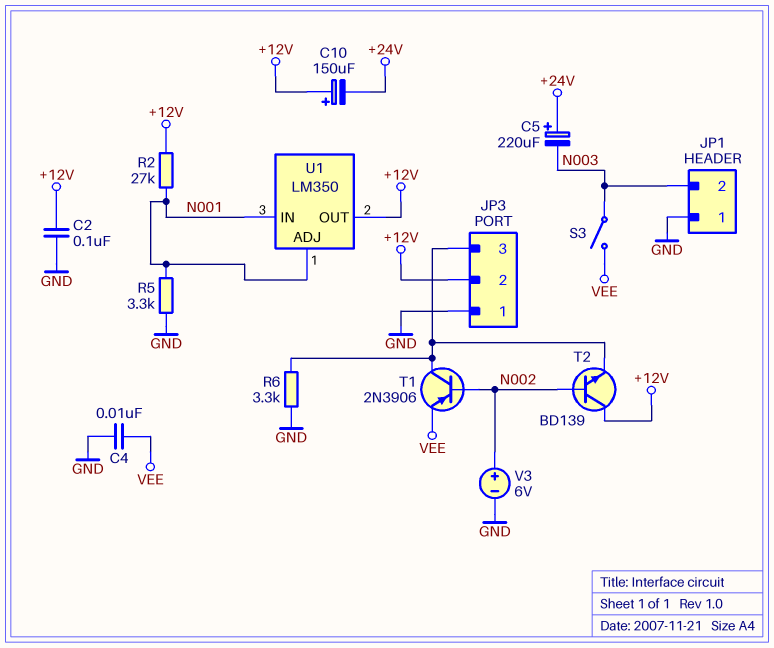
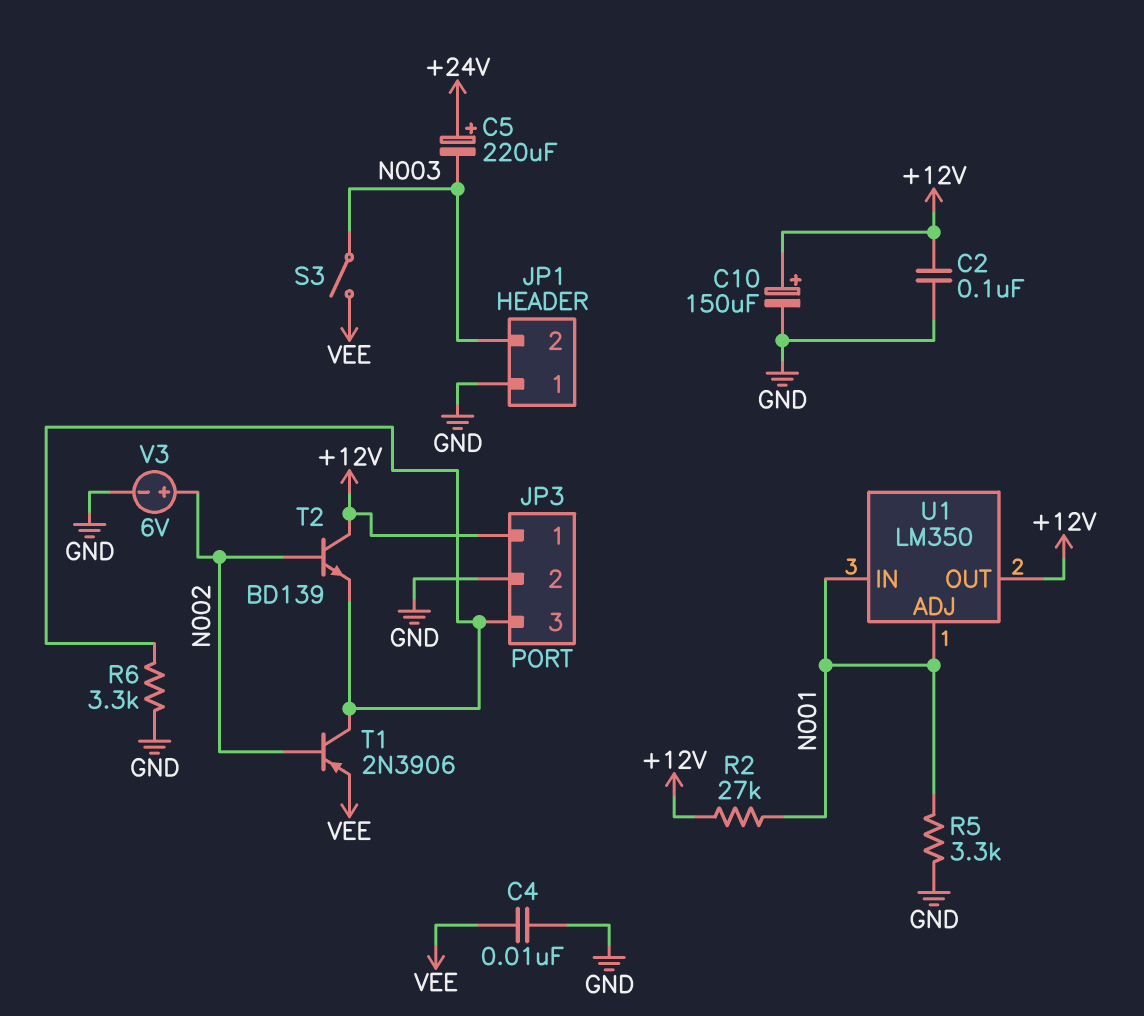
C10: 150uF (plus +12V, minus +24V) -> 150uF (plus +12V, minus GND)
JP3 pin 1: GND -> +12V
JP3 pin 2: +12V -> GND

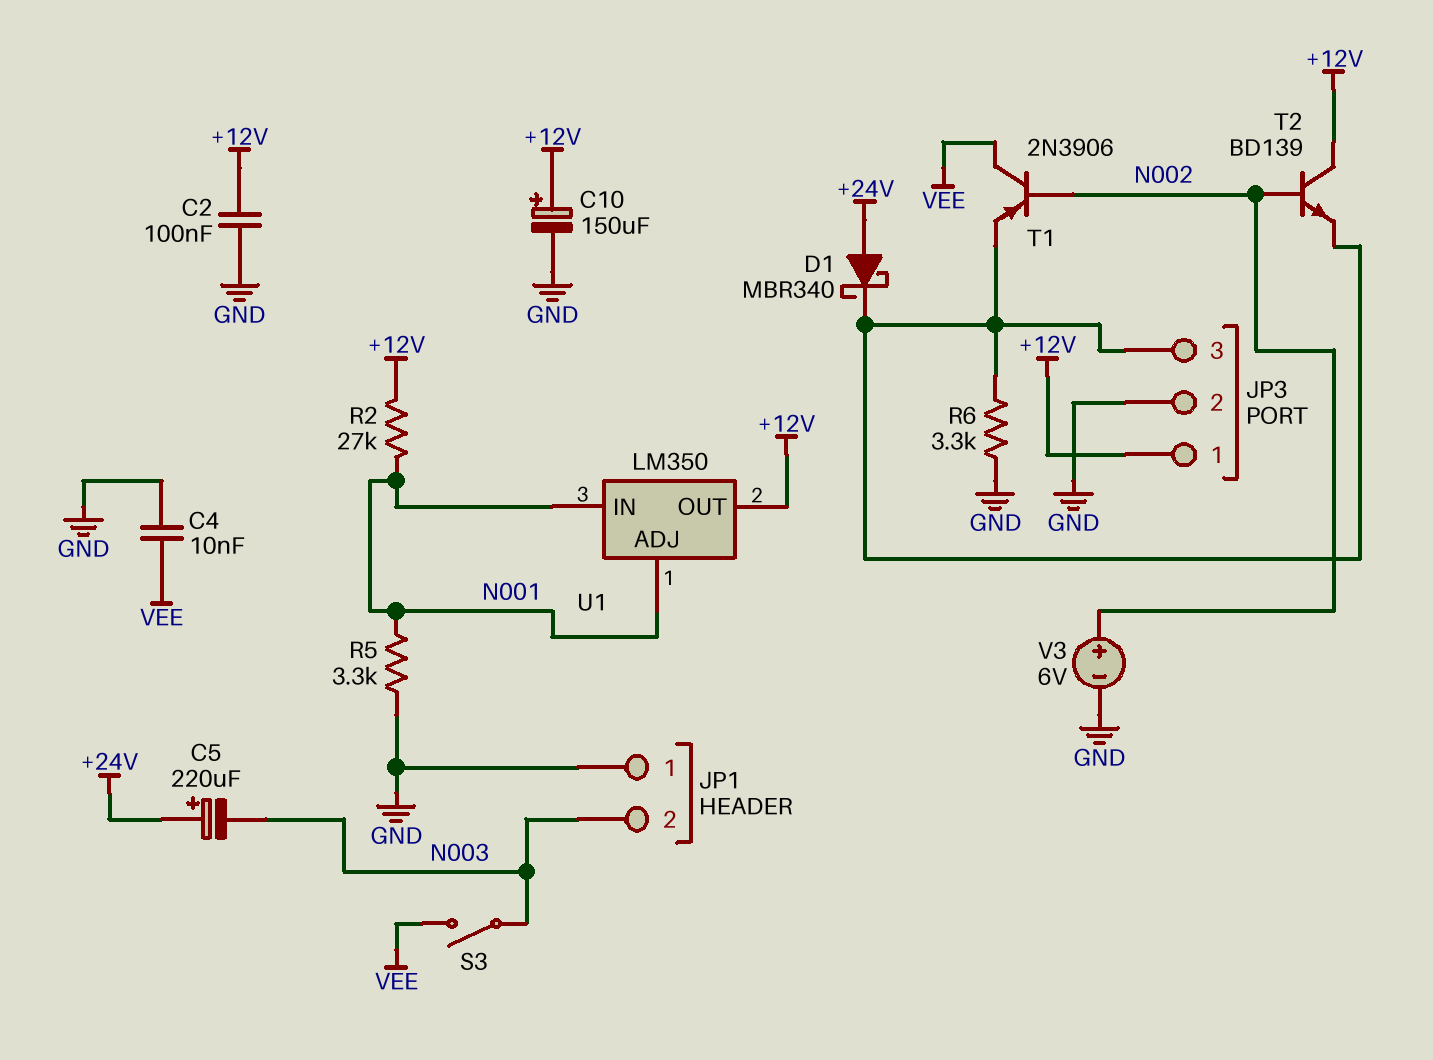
D1: none -> schottky MBR340 (A +24V, K JP3/3)
T1: PNP 2N3906 (B N002, C JP3/3, E VEE) -> PNP 2N3906 (B N002, C VEE, E JP3/3)

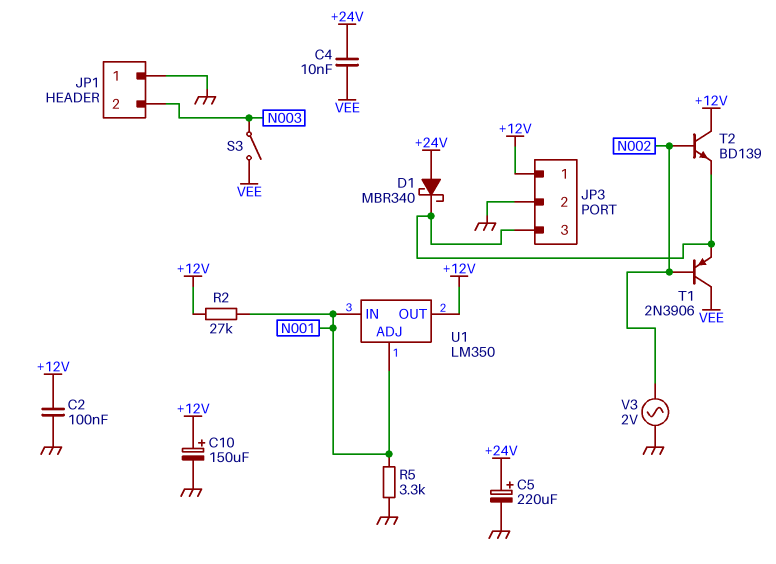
C4: 10nF (GND, VEE) -> 10nF (+24V, VEE)
C5: 220uF (plus +24V, minus N003) -> 220uF (plus +24V, minus GND)
R6: 3.3k (GND, JP3/3) -> none
V3: 6V (plus N002, minus GND) -> AC 2V (GND, N002)

